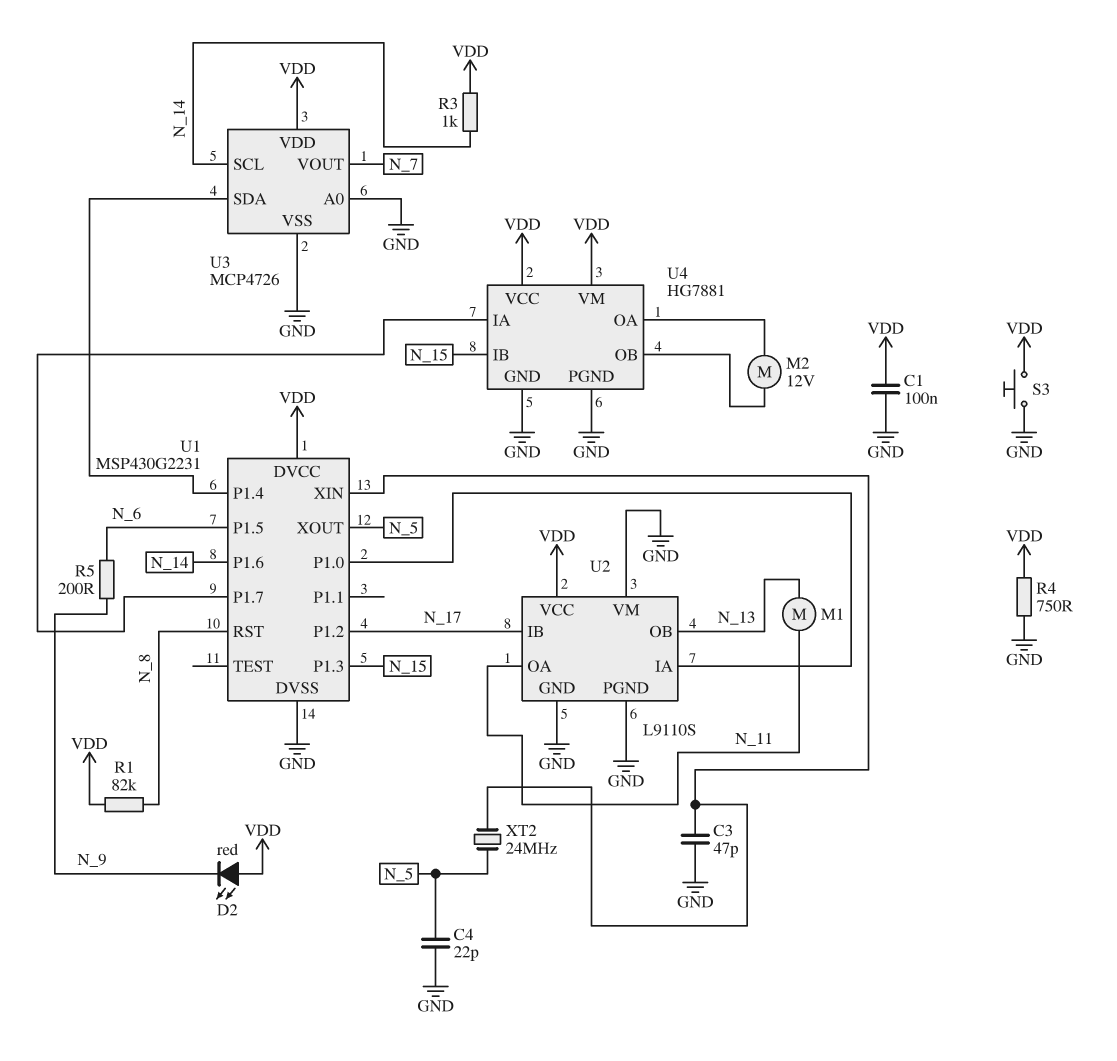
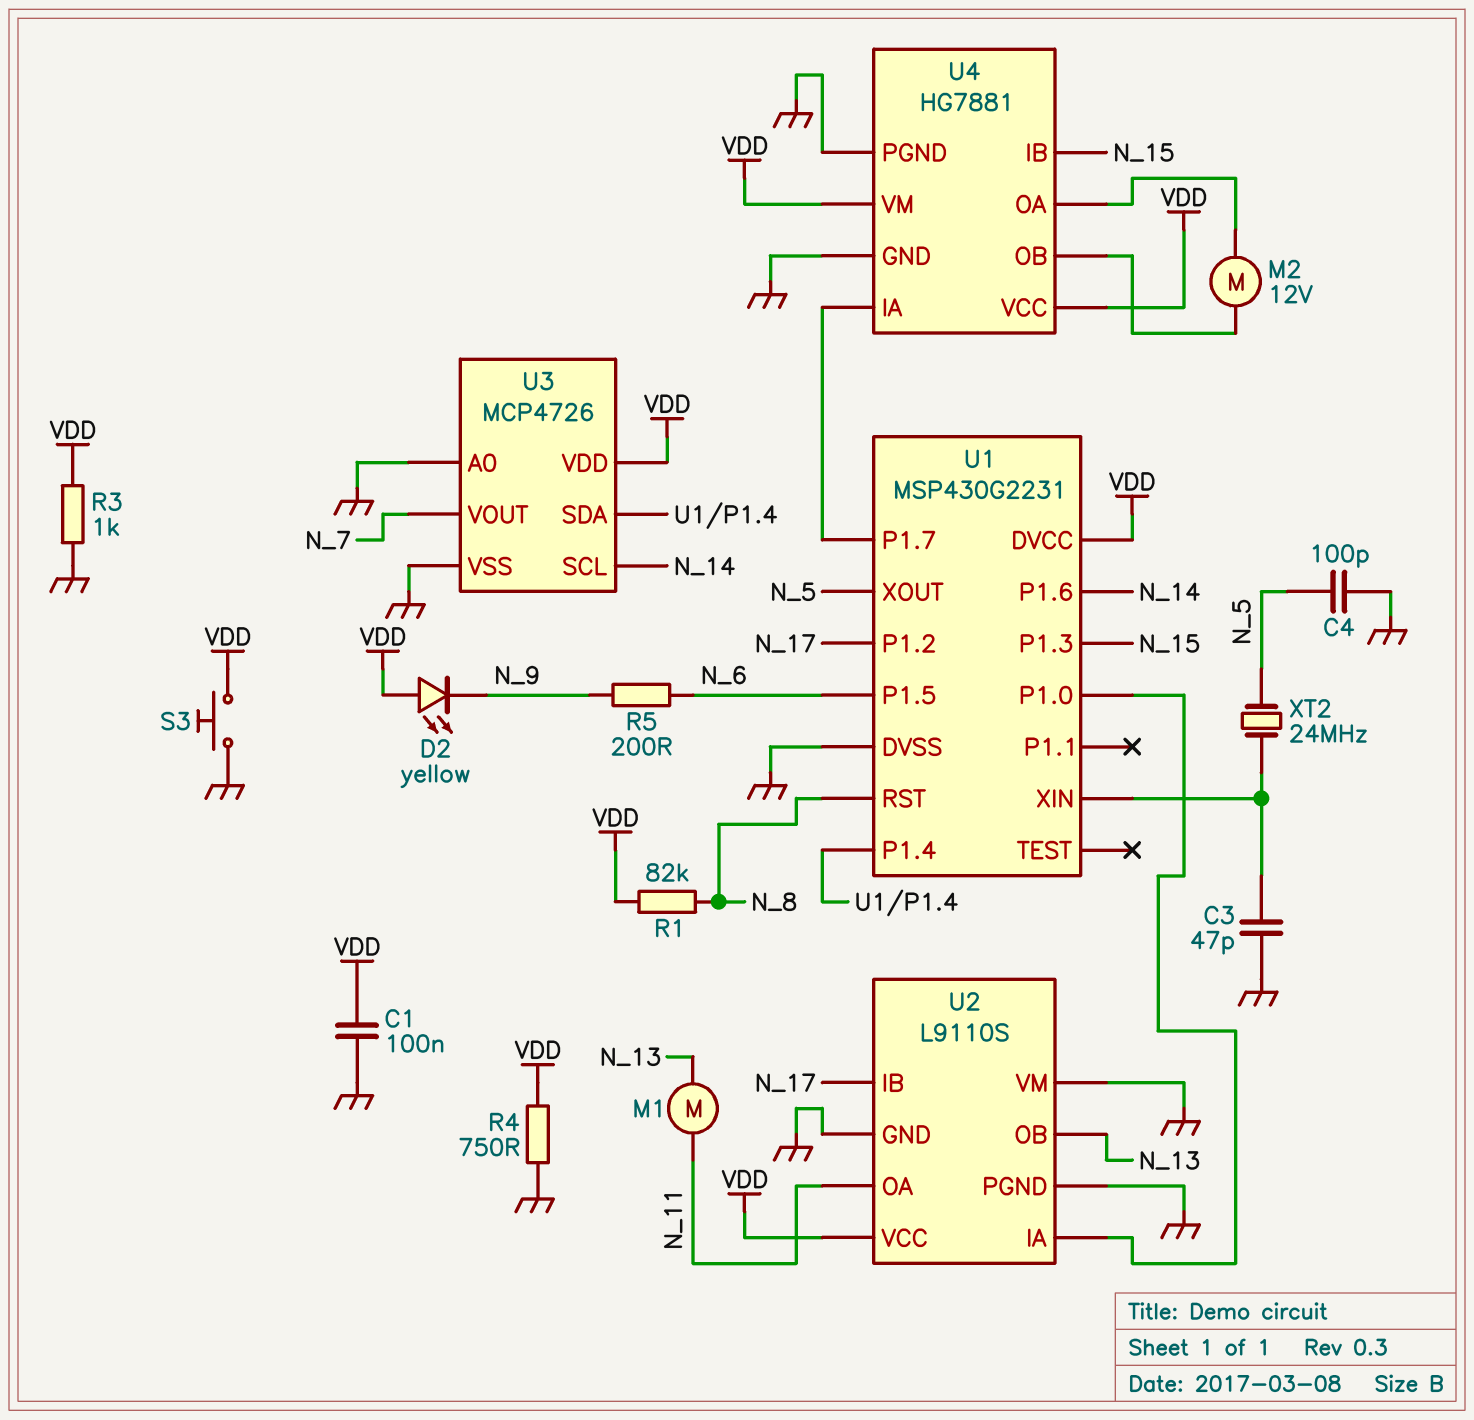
C4: 22pF (GND, N_5) -> 100pF (GND, N_5)
D2: LED red (A VDD, K N_9) -> LED yellow (A VDD, K N_9)
R3: 1k (N_14, VDD) -> 1k (GND, VDD)

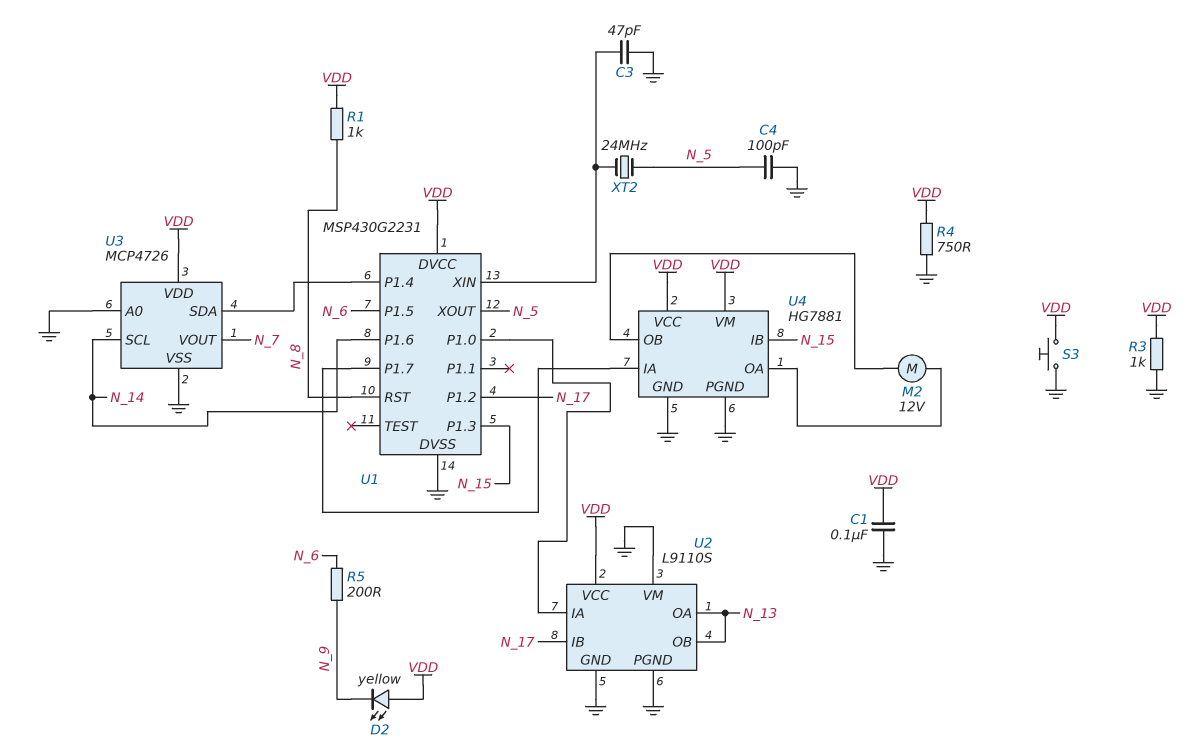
M1: motor (N_11, N_13) -> none
R1: 82k (N_8, VDD) -> 1k (N_8, VDD)
U2 pin OA: N_11 -> N_13

